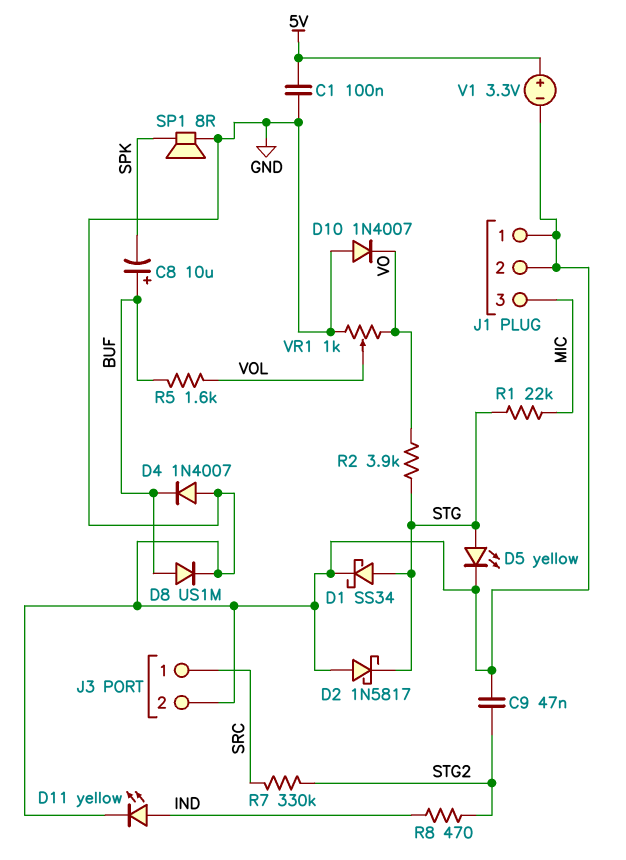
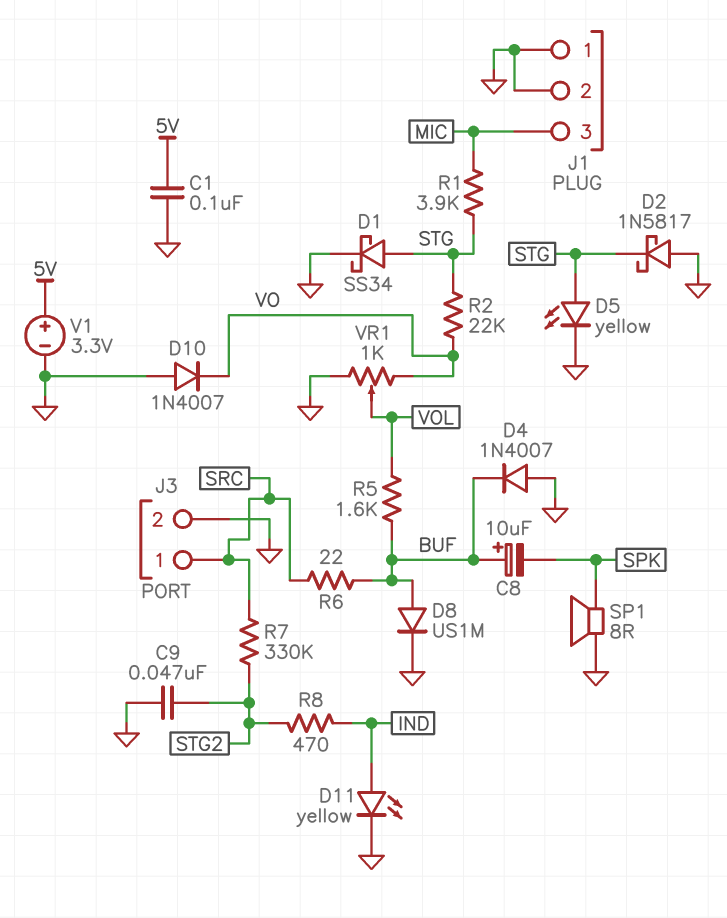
R1: 22k (MIC, STG) -> 3.9k (MIC, STG)
R2: 3.9k (STG, VO) -> 22k (STG, VO)
R6: none -> 22 (BUF, SRC)

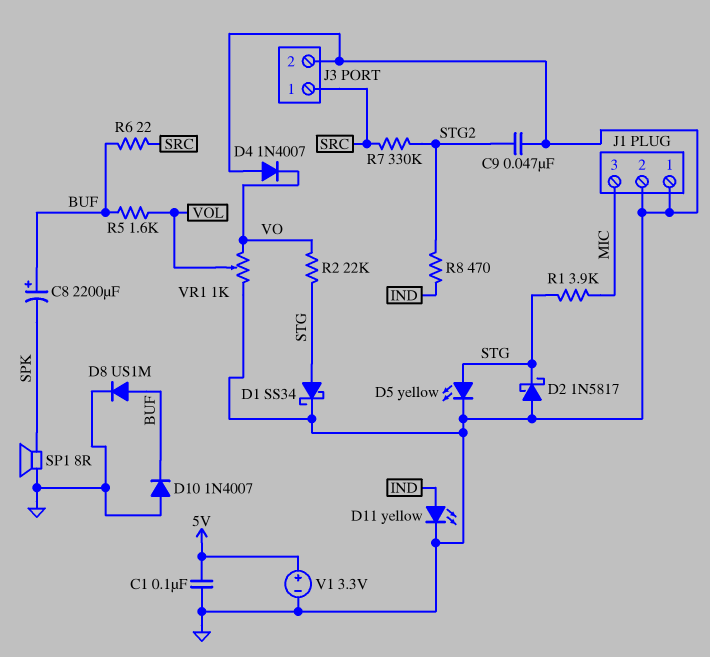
C8: 10uF (plus BUF, minus SPK) -> 2200uF (plus BUF, minus SPK)
D4: diode 1N4007 (A GND, K BUF) -> diode 1N4007 (A GND, K VO)
D10: diode 1N4007 (A GND, K VO) -> diode 1N4007 (A GND, K BUF)

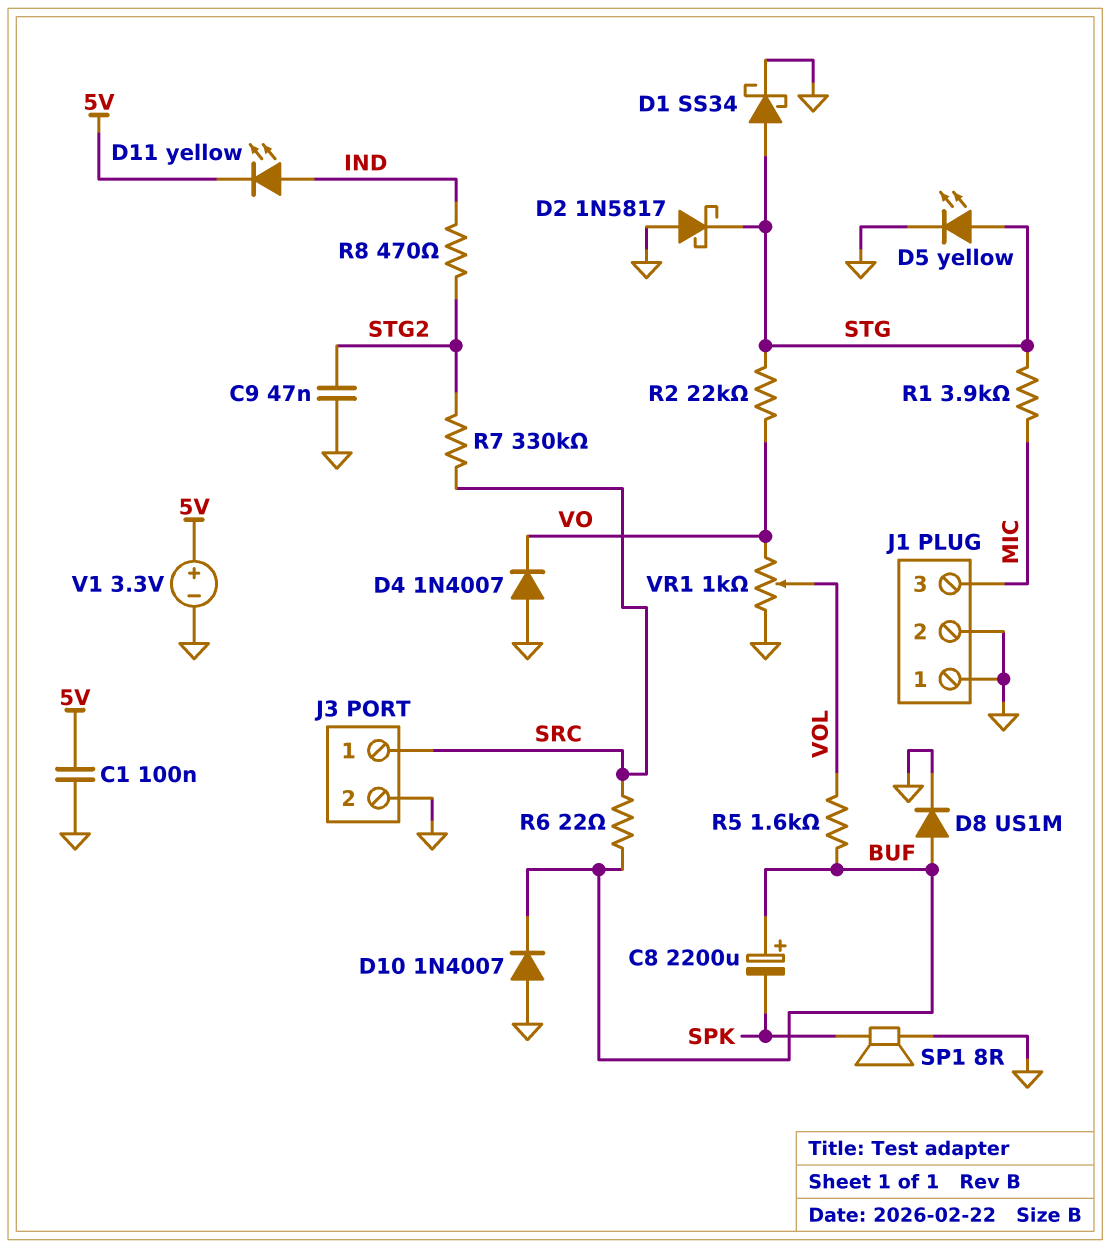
D11: LED yellow (A IND, K GND) -> LED yellow (A IND, K 5V)

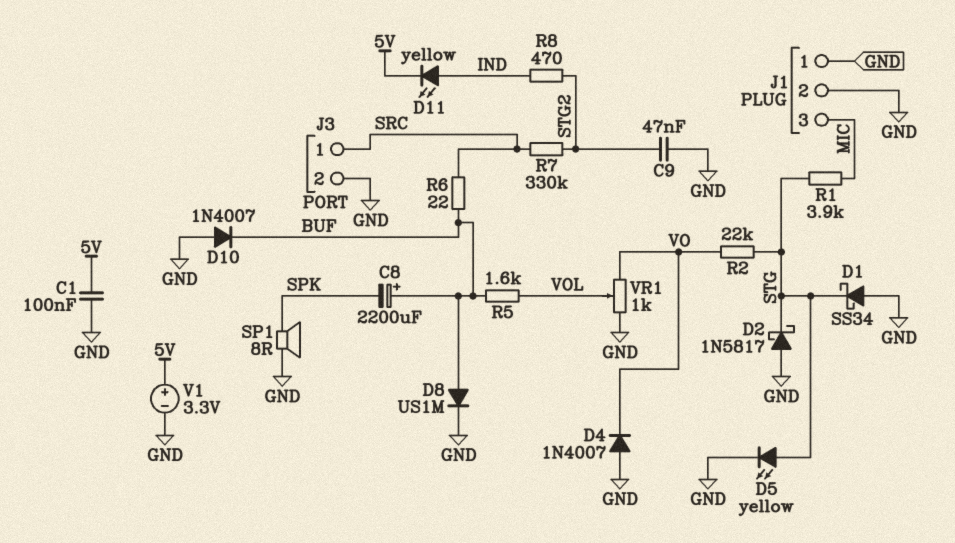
D1: schottky SS34 (A STG, K GND) -> schottky SS34 (A GND, K STG)

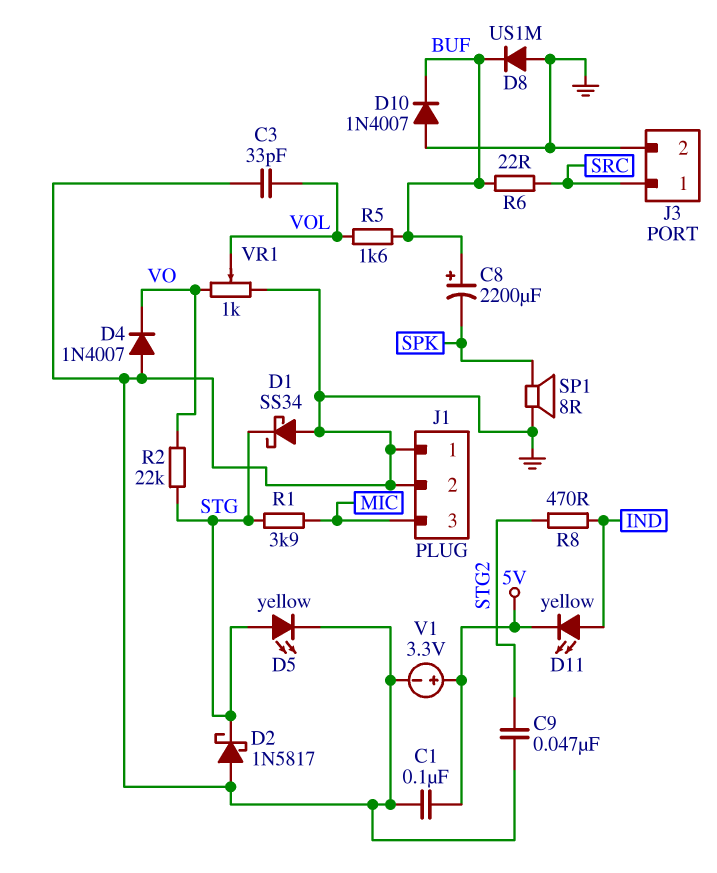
C3: none -> 33pF (GND, VOL)
D8: diode US1M (A BUF, K GND) -> diode US1M (A GND, K BUF)
R7: 330k (SRC, STG2) -> none

